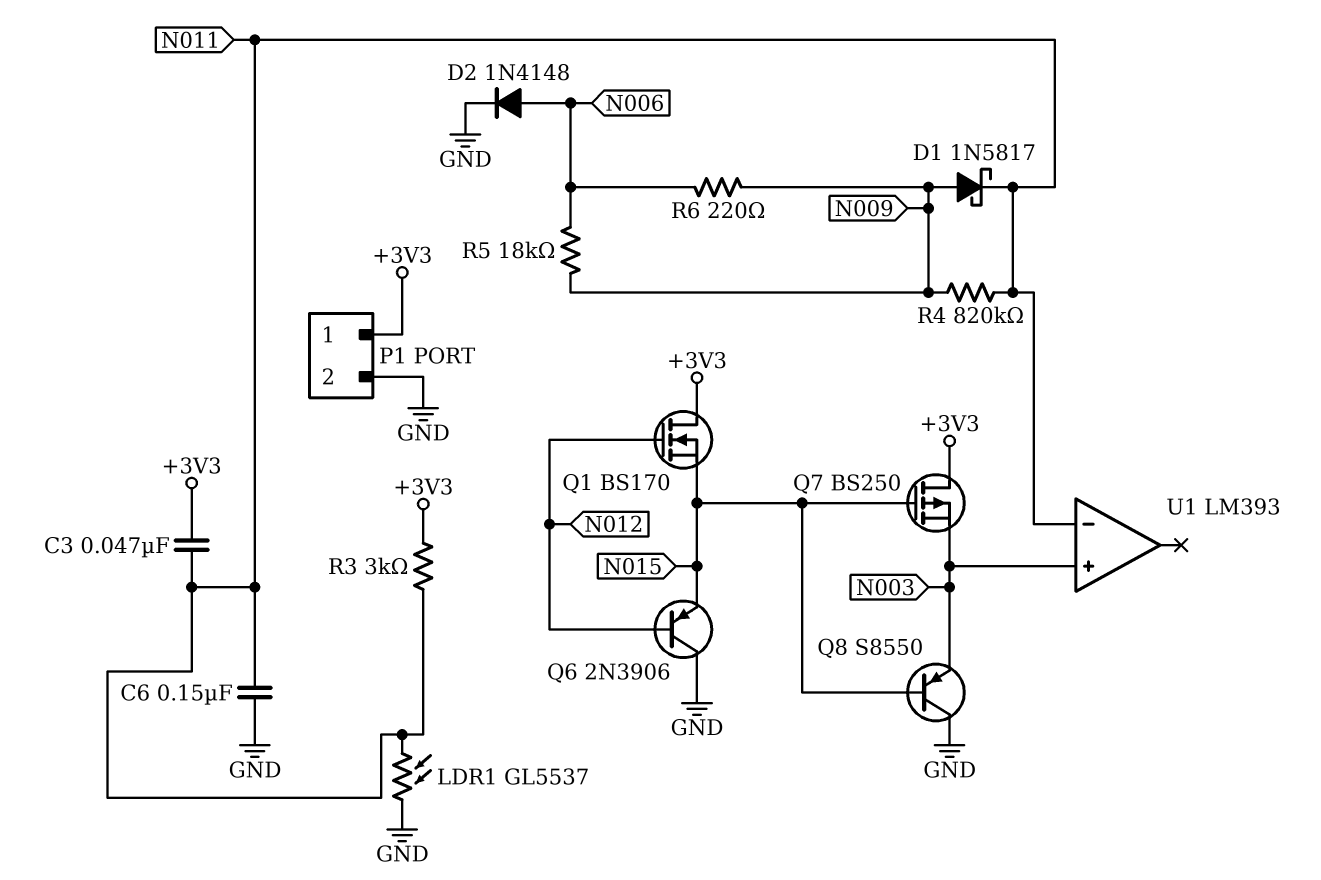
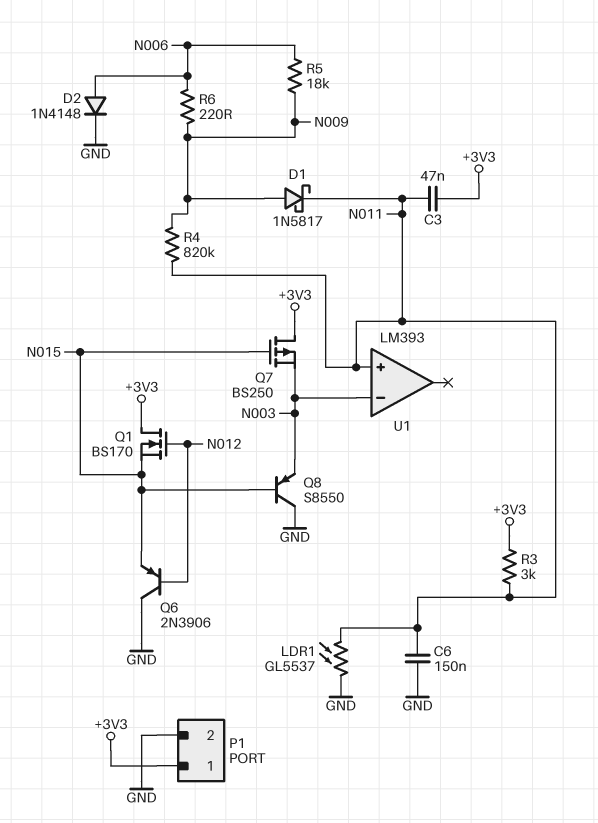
U1 pin in+: N003 -> N011
U1 pin in-: N011 -> N003

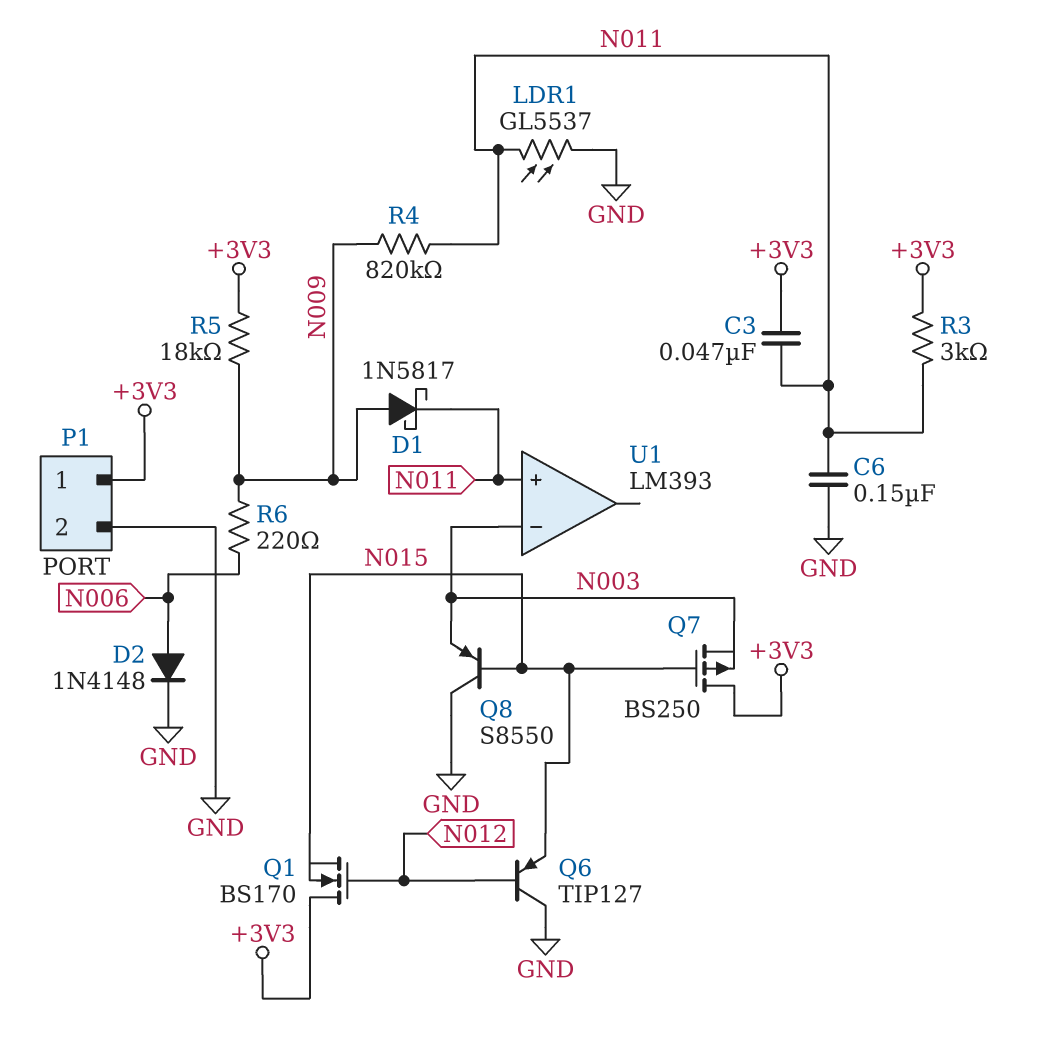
Q6: PNP 2N3906 (B N012, C GND, E N015) -> PNP TIP127 (B N012, C GND, E N015)
R5: 18k (N006, N009) -> 18k (+3V3, N009)

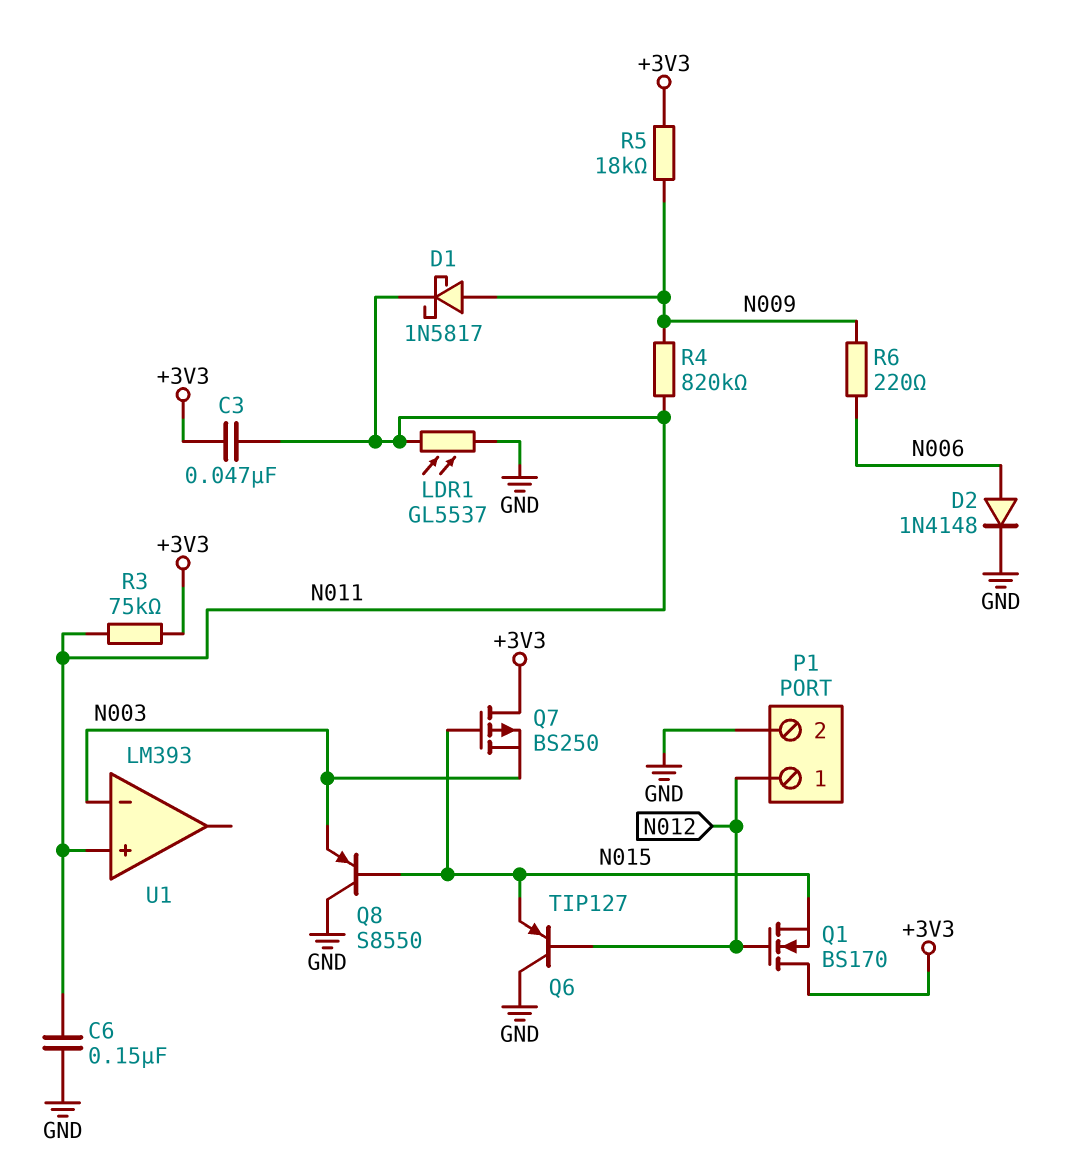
P1 pin 1: +3V3 -> N012
R3: 3k (+3V3, N011) -> 75k (+3V3, N011)

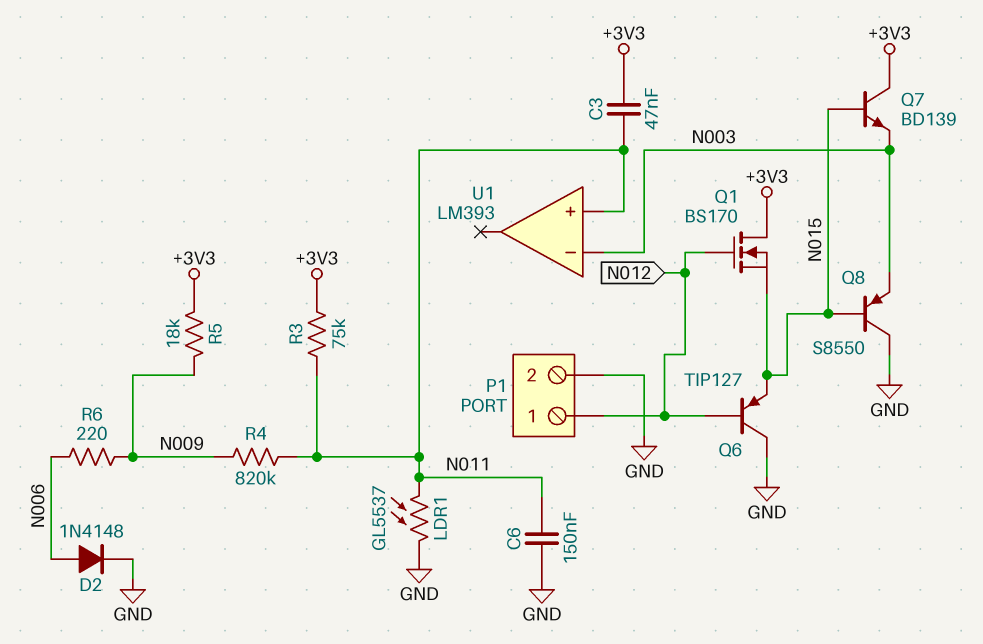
D1: schottky 1N5817 (A N009, K N011) -> none
Q7: PMOS BS250 (G N015, D +3V3, S N003) -> NPN BD139 (B N015, C +3V3, E N003)

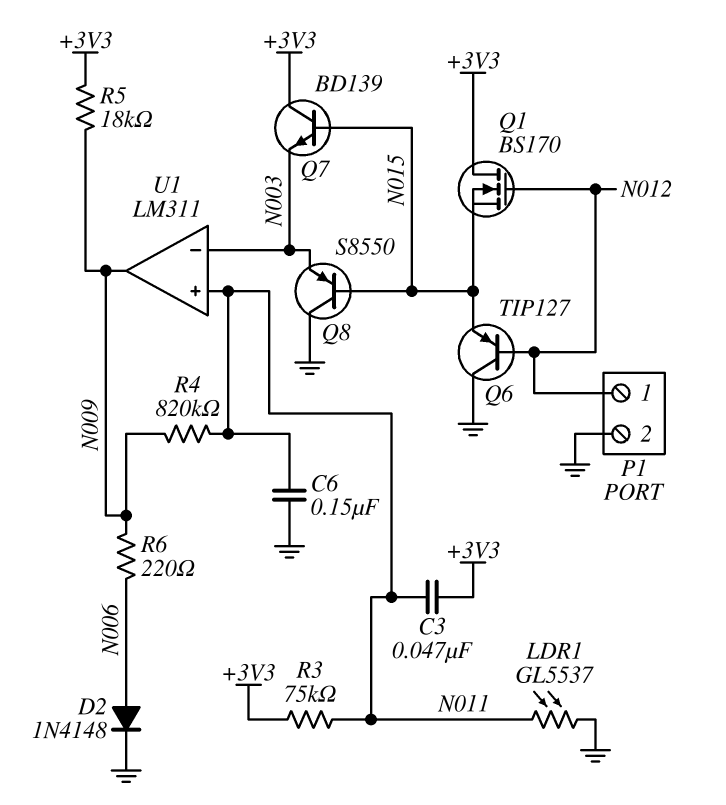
U1: LM393 -> LM311
U1 pin out: none -> N009

